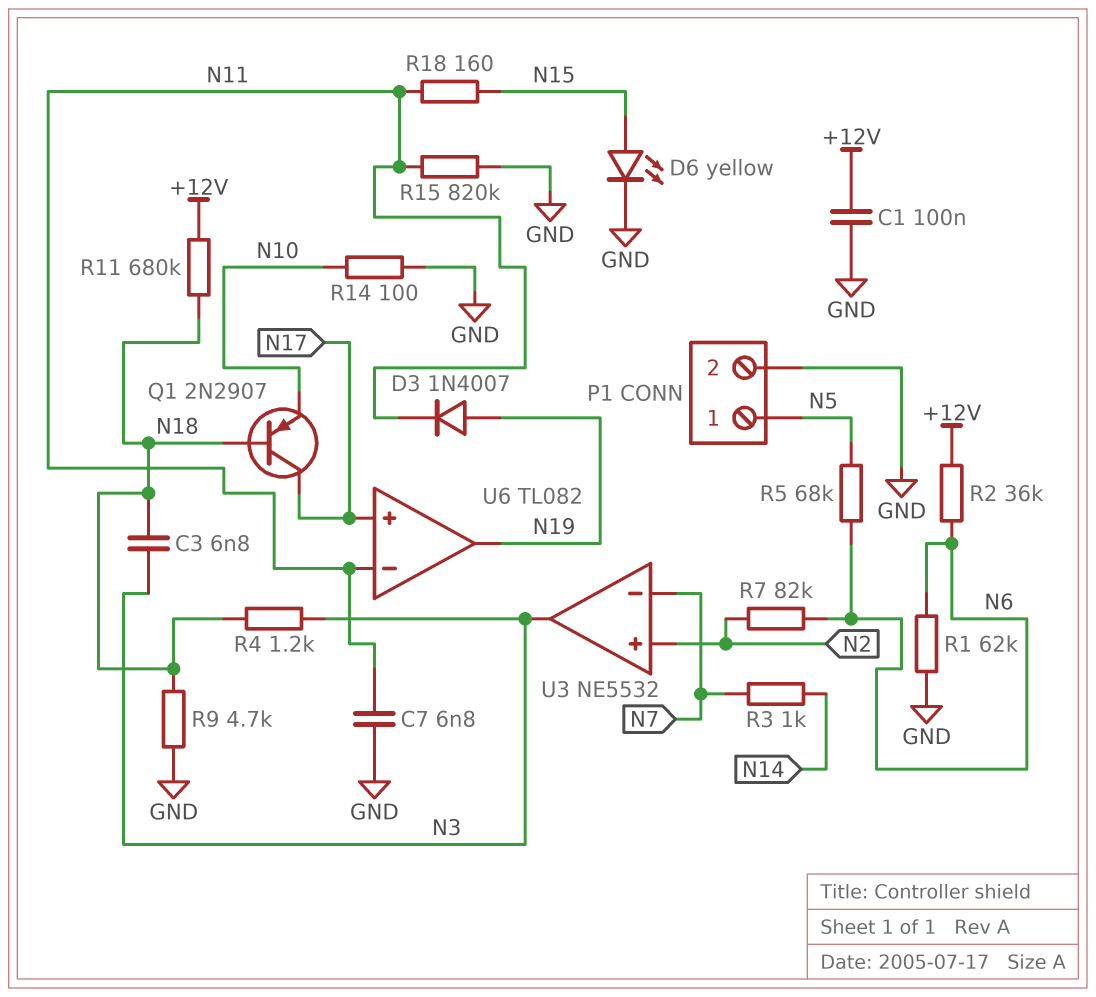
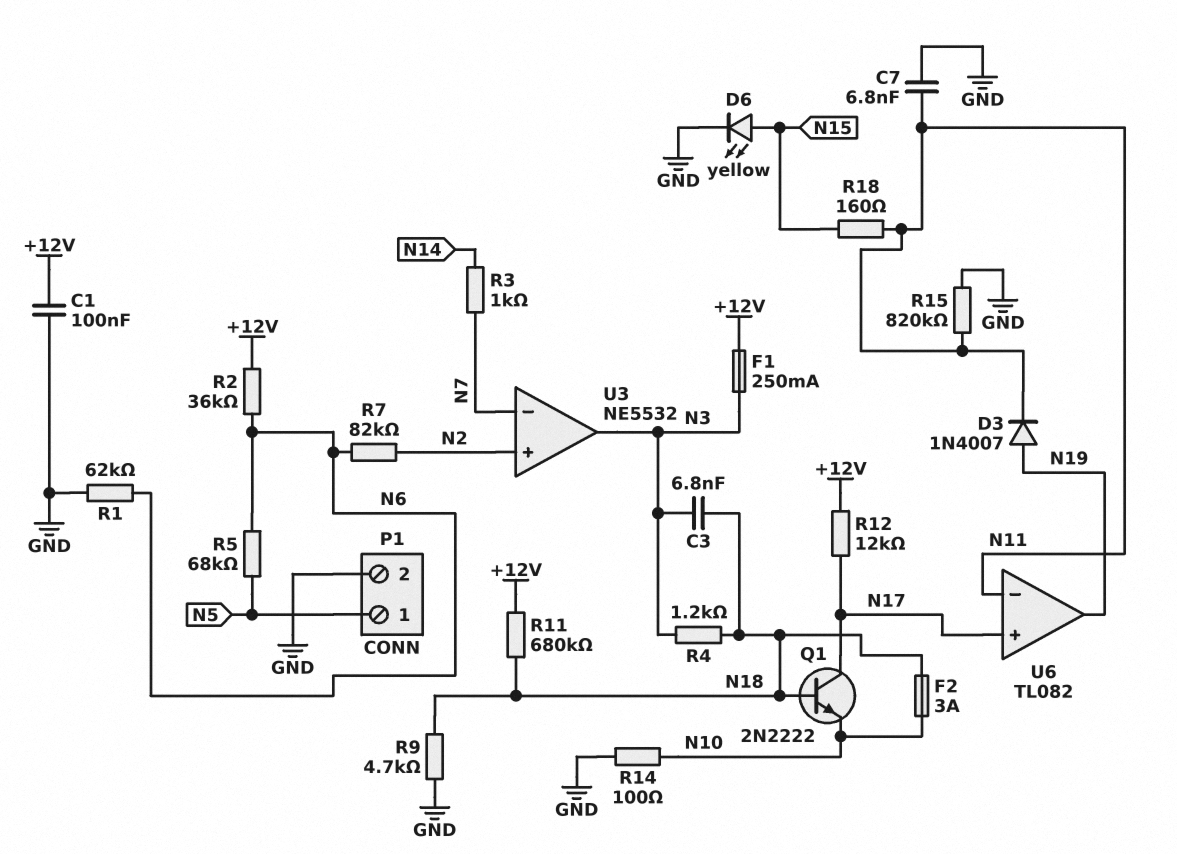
F1: none -> 250mA (+12V, N3)
F2: none -> 3A (N10, N18)
Q1: PNP 2N2907 (B N18, C N17, E N10) -> NPN 2N2222 (B N18, C N17, E N10)
R12: none -> 12k (+12V, N17)

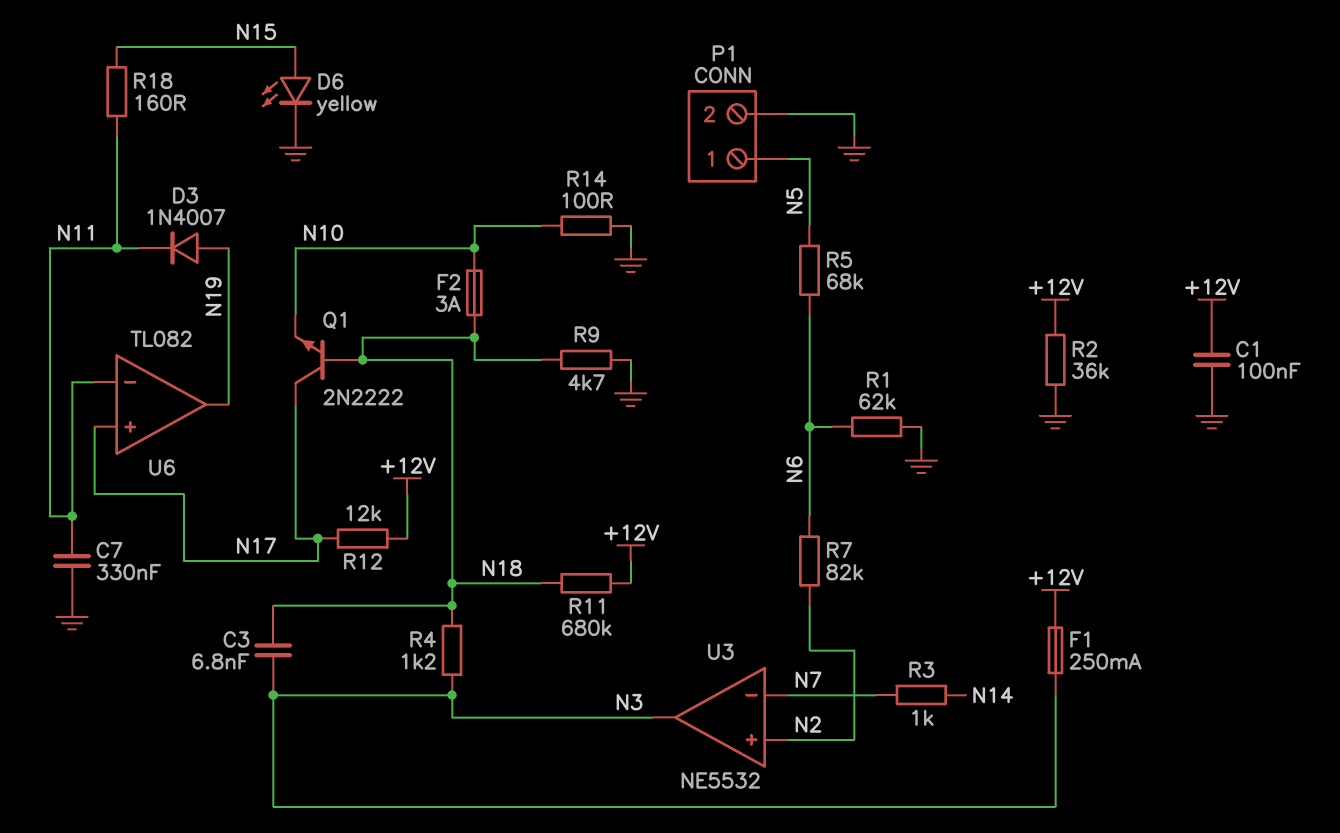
C7: 6.8nF (GND, N11) -> 330nF (GND, N11)
R2: 36k (+12V, N6) -> 36k (+12V, GND)
R15: 820k (GND, N11) -> none

